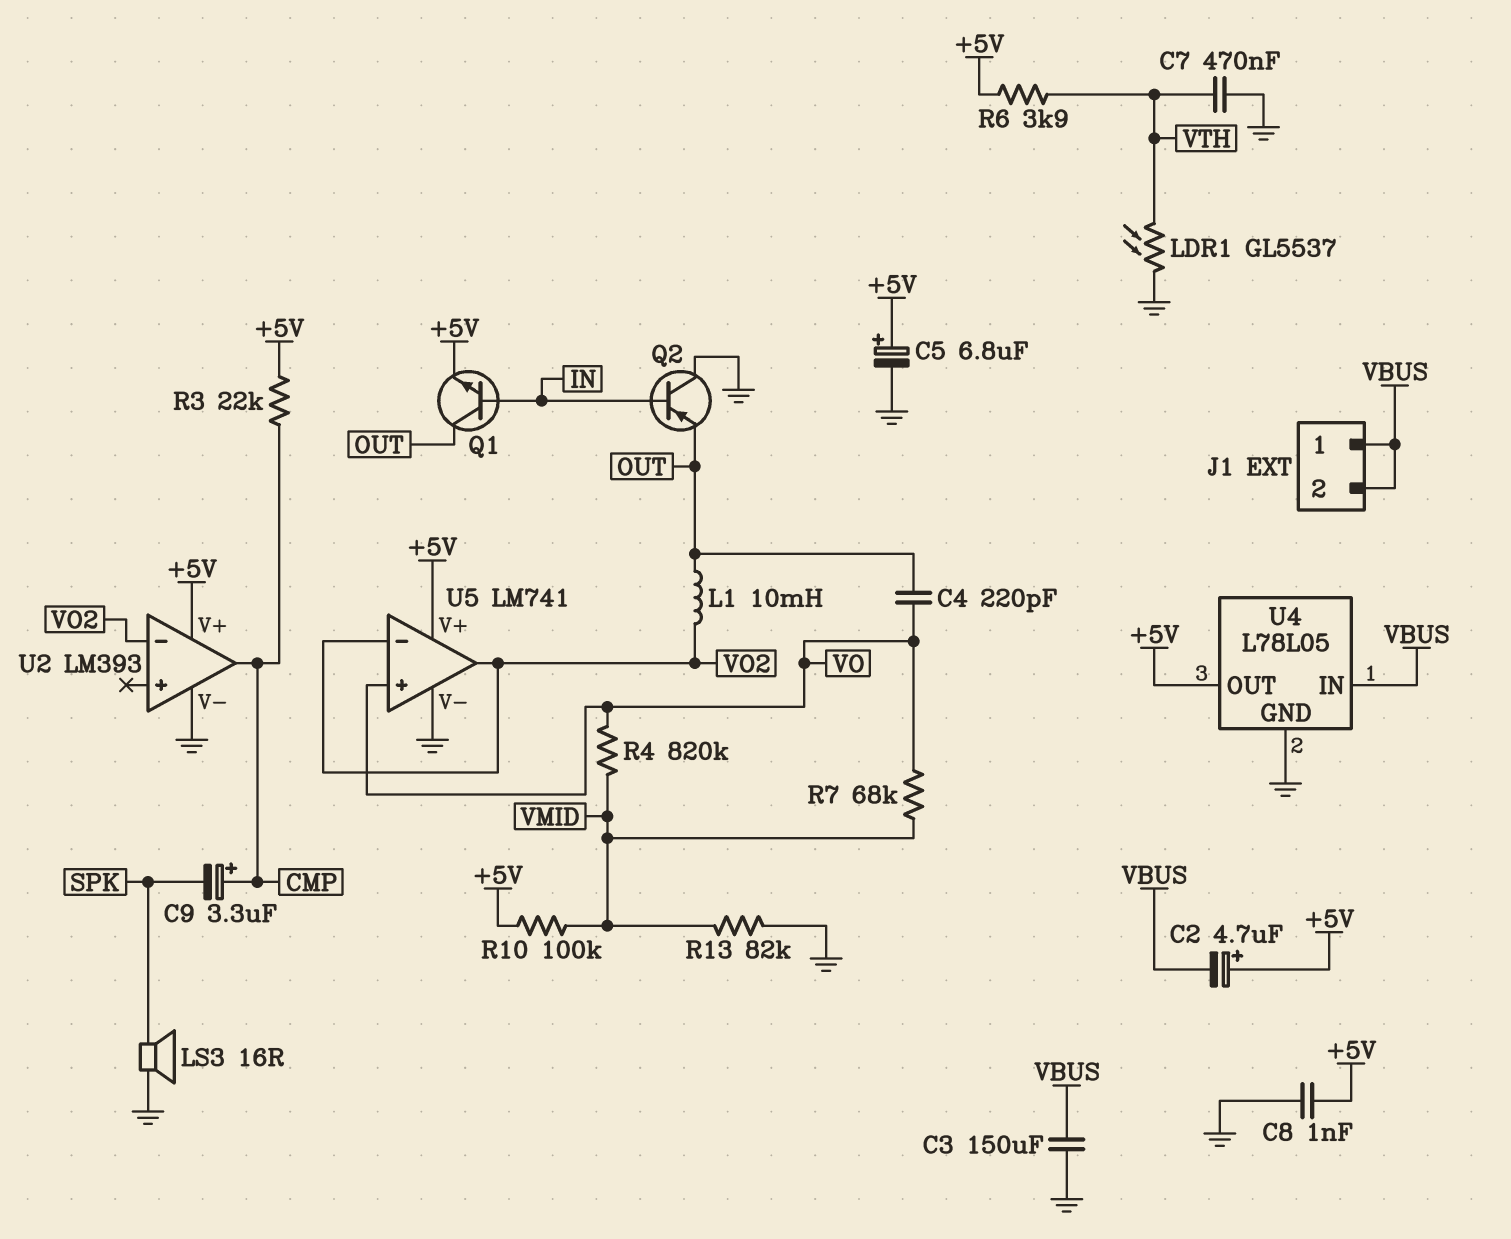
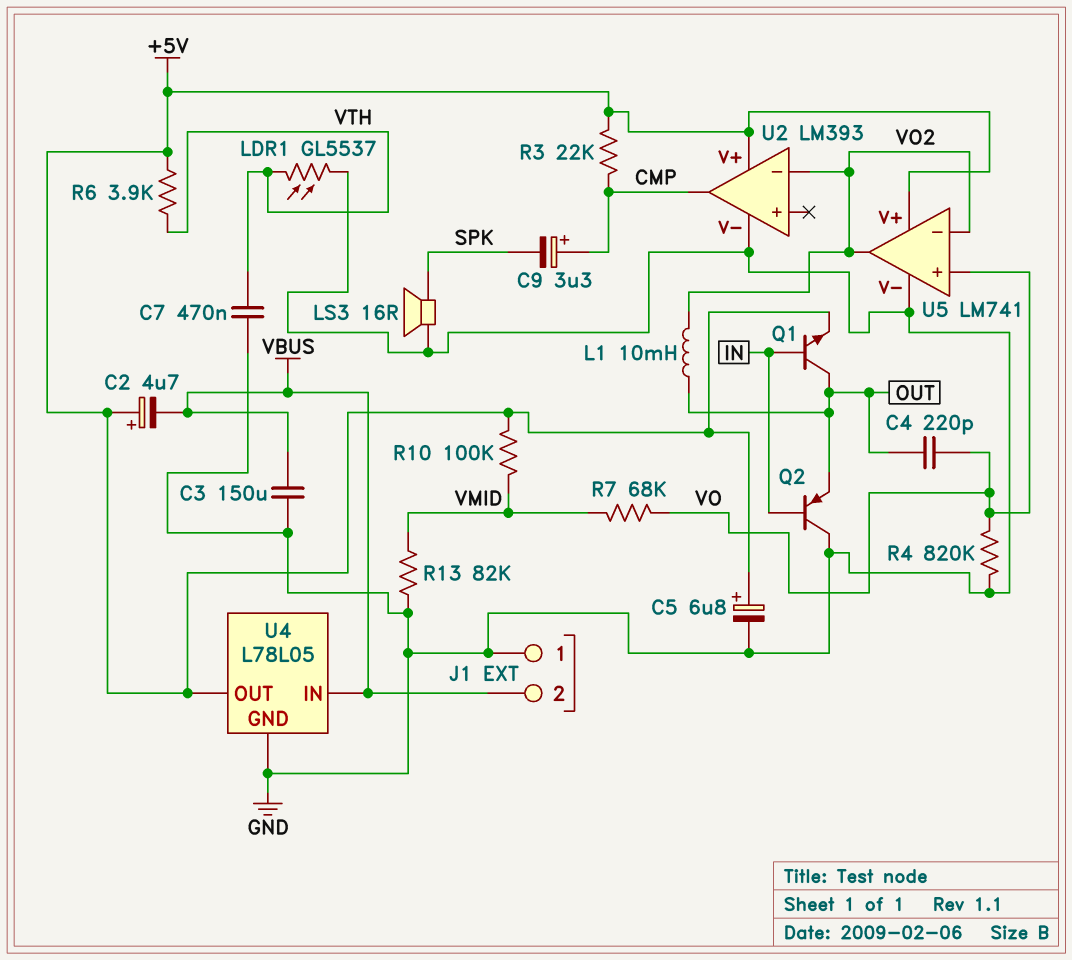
C8: 1nF (+5V, GND) -> none
J1 pin 1: VBUS -> GND
R4: 820k (VMID, VO) -> 820k (GND, VO)

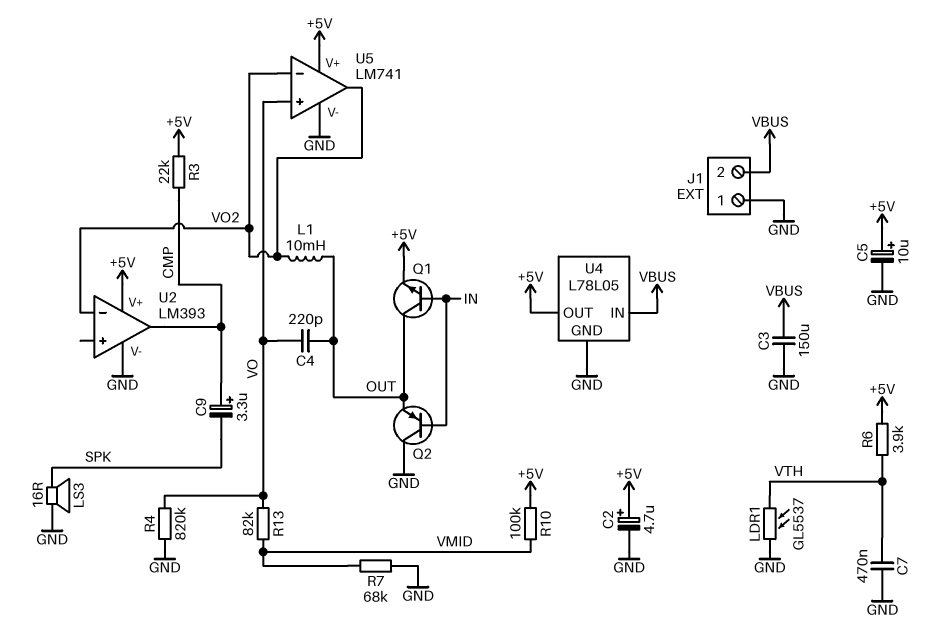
C2: 4.7uF (plus +5V, minus VBUS) -> 4.7uF (plus +5V, minus GND)
C5: 6.8uF (plus +5V, minus GND) -> 10uF (plus +5V, minus GND)
R7: 68k (VMID, VO) -> 68k (GND, VMID)
R13: 82k (GND, VMID) -> 82k (VMID, VO)

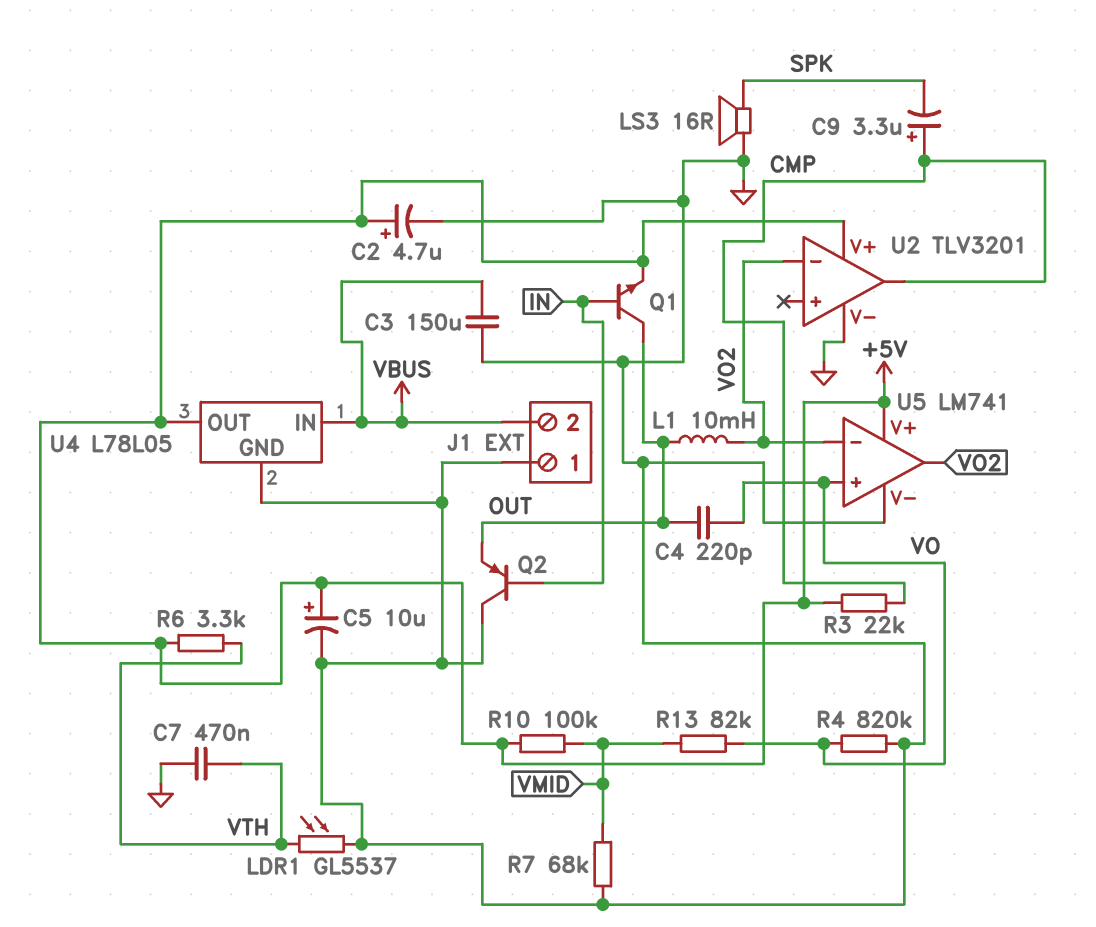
R6: 3.9k (+5V, VTH) -> 3.3k (+5V, VTH)
U2: LM393 -> TLV3201

